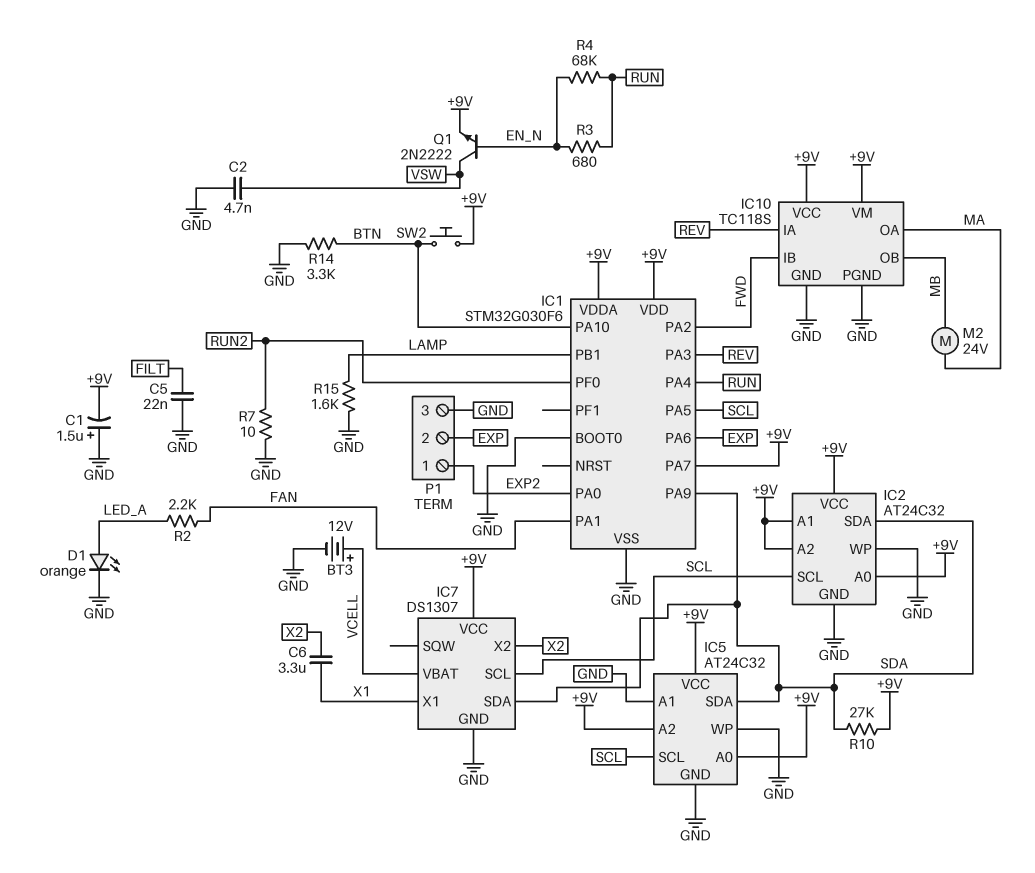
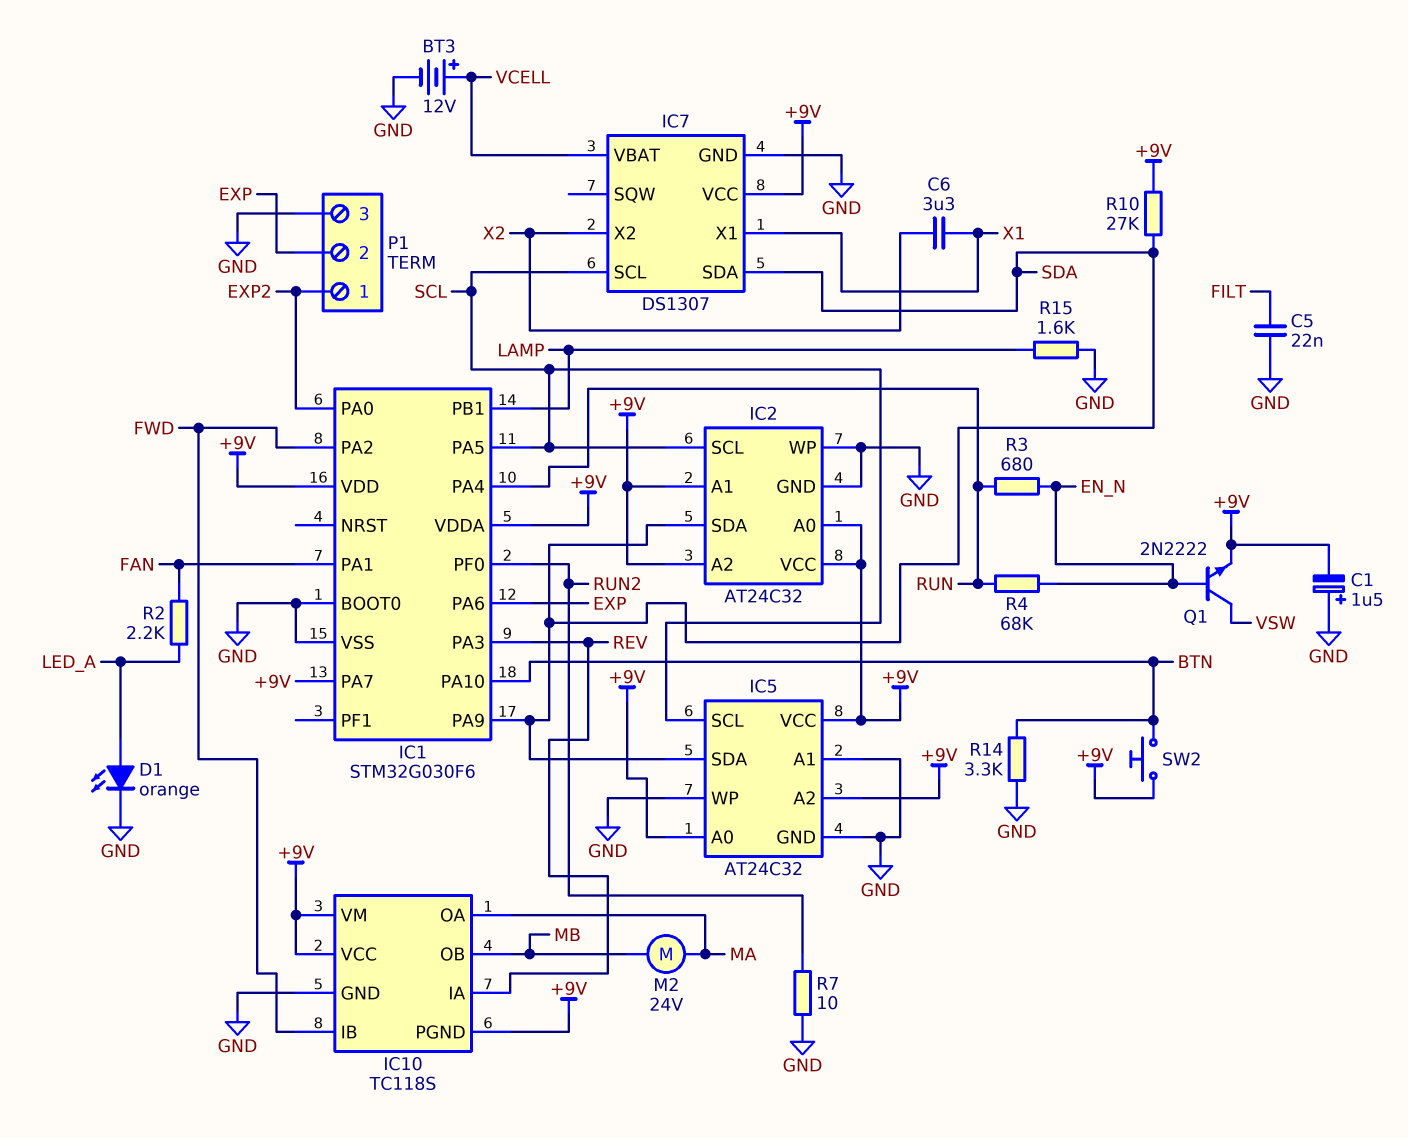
C2: 4.7nF (GND, VSW) -> none
IC10 pin PGND: GND -> +9V

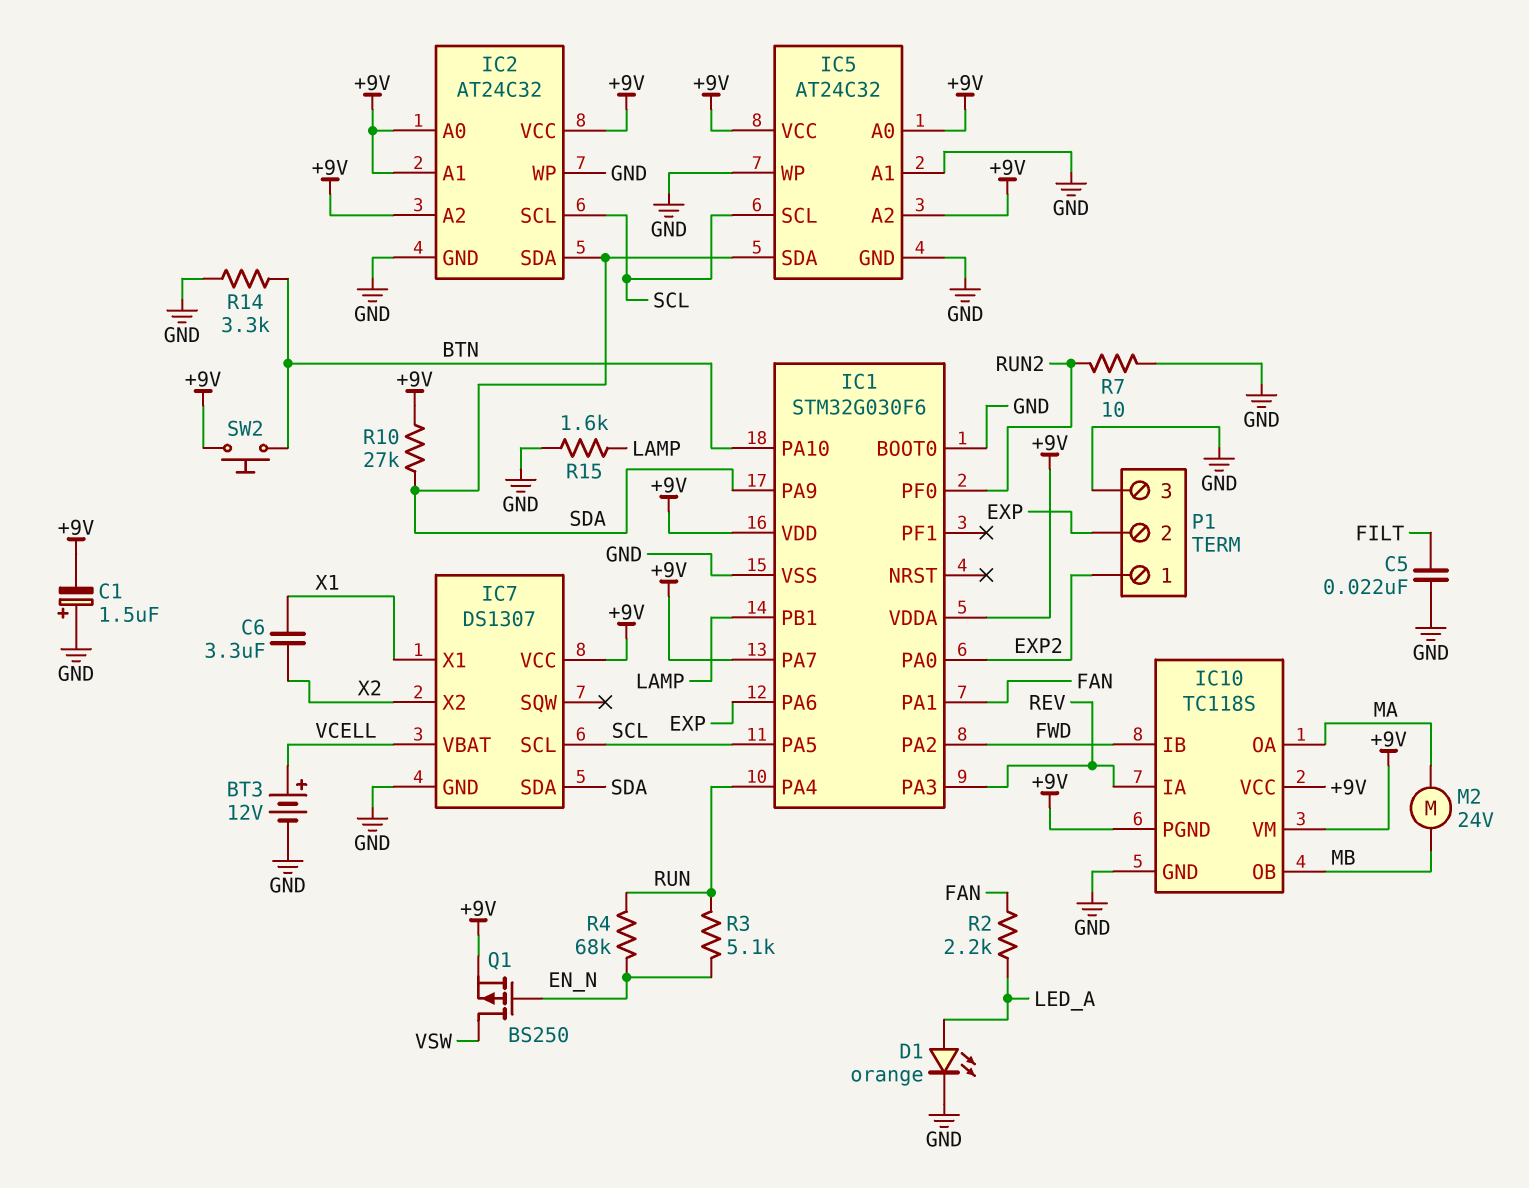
Q1: NPN 2N2222 (B EN_N, C VSW, E +9V) -> PMOS BS250 (G EN_N, D VSW, S +9V)
R3: 680 (EN_N, RUN) -> 5.1k (EN_N, RUN)

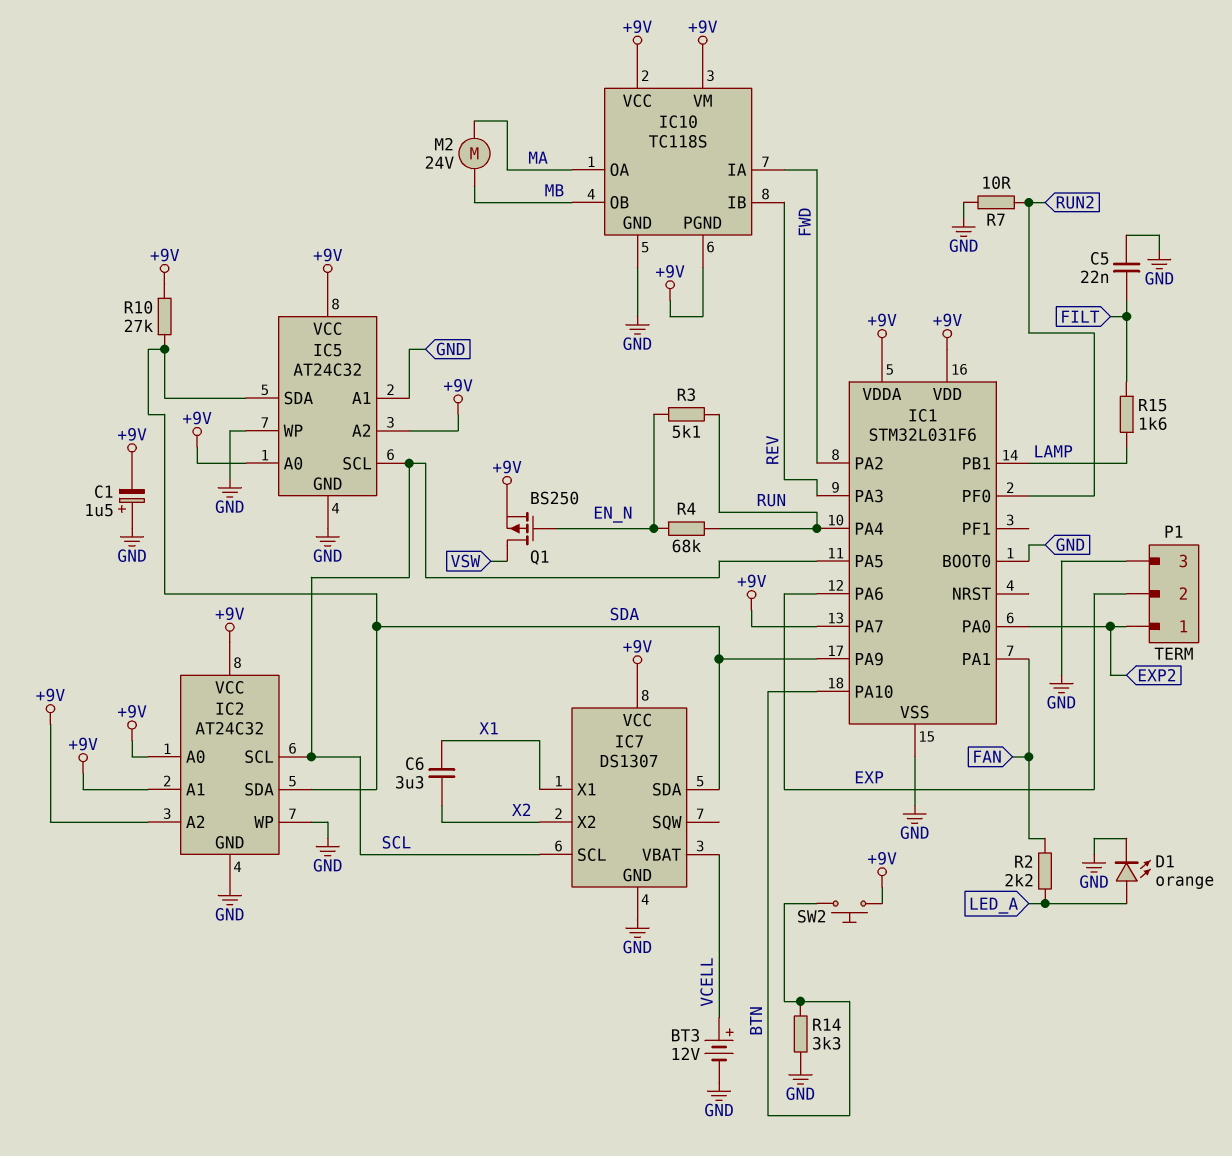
IC1: STM32G030F6 -> STM32L031F6
IC10 pin IA: REV -> FWD
IC10 pin IB: FWD -> REV
R15: 1.6k (GND, LAMP) -> 1.6k (FILT, LAMP)

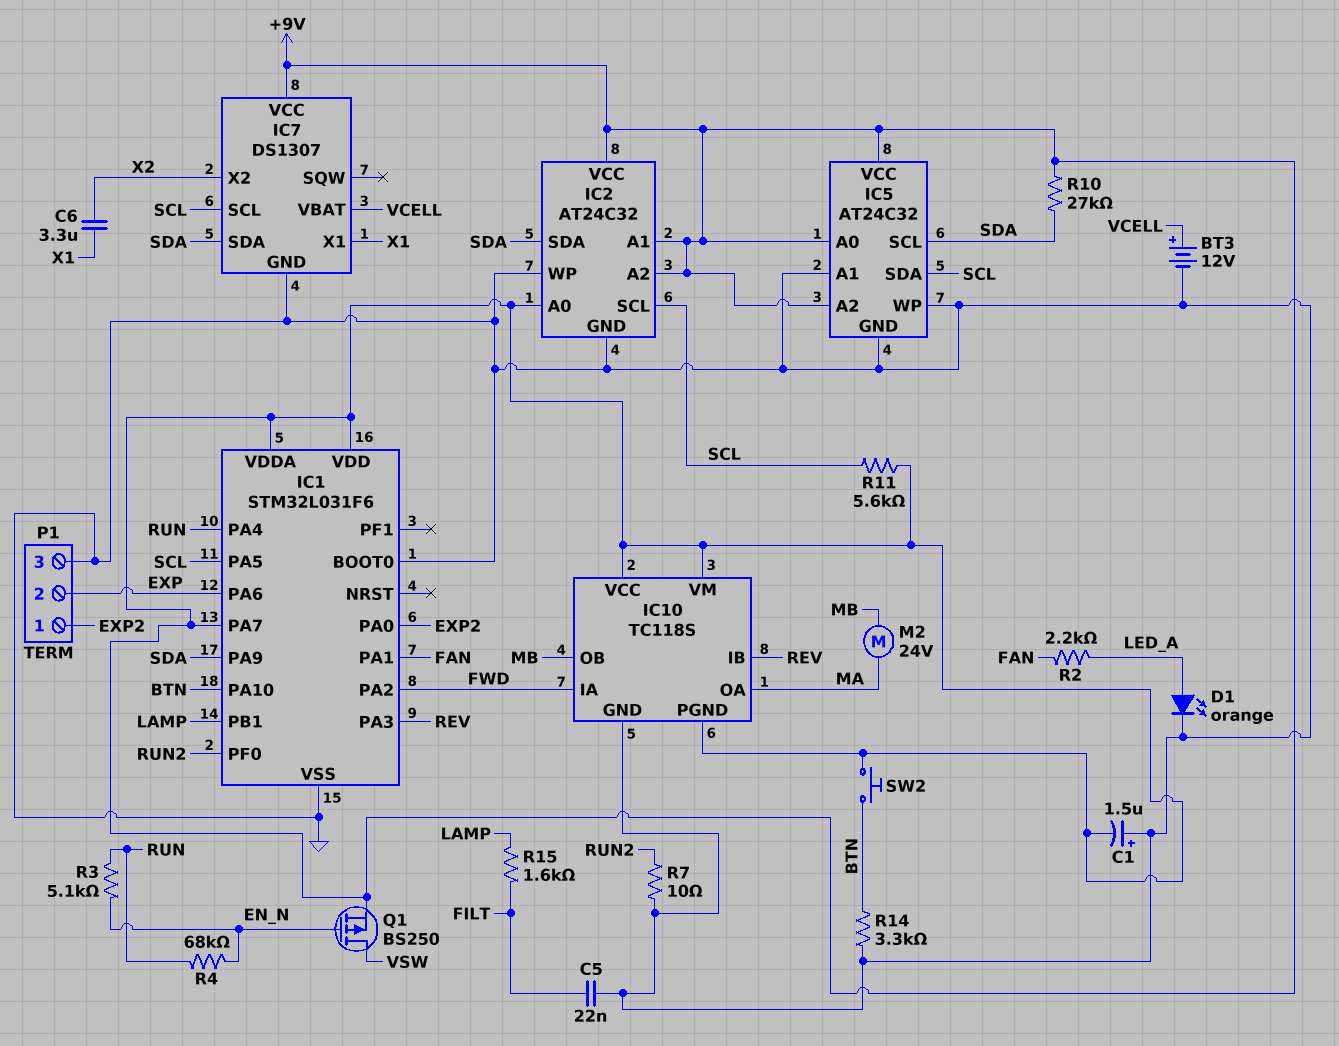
IC5 pin SCL: SCL -> SDA
IC5 pin SDA: SDA -> SCL
R11: none -> 5.6k (+9V, SCL)

